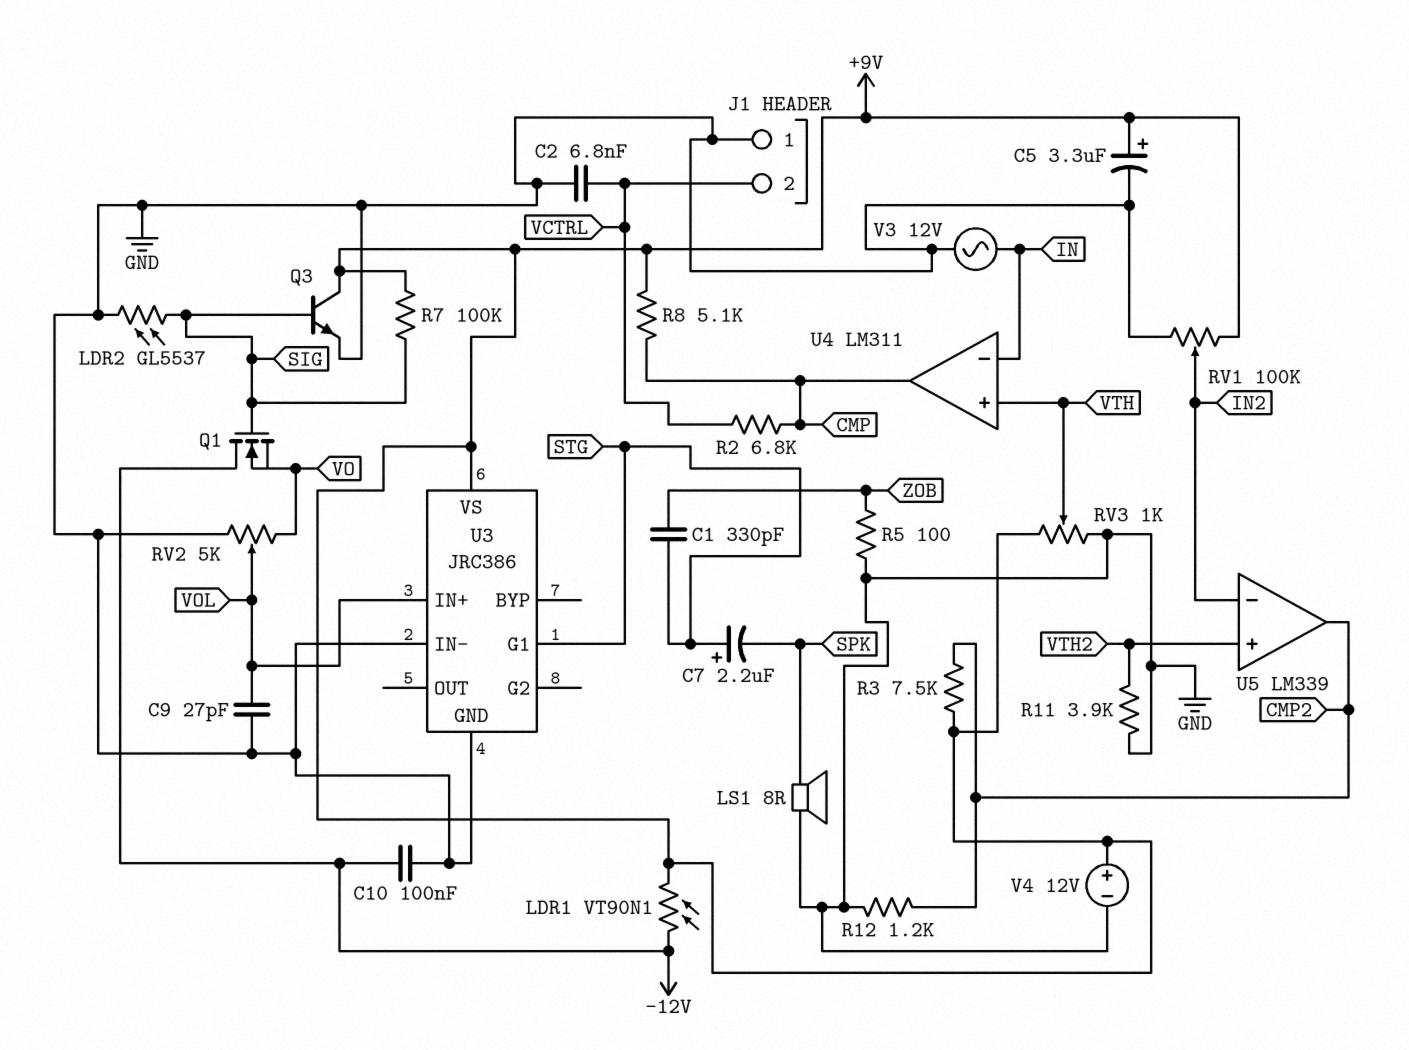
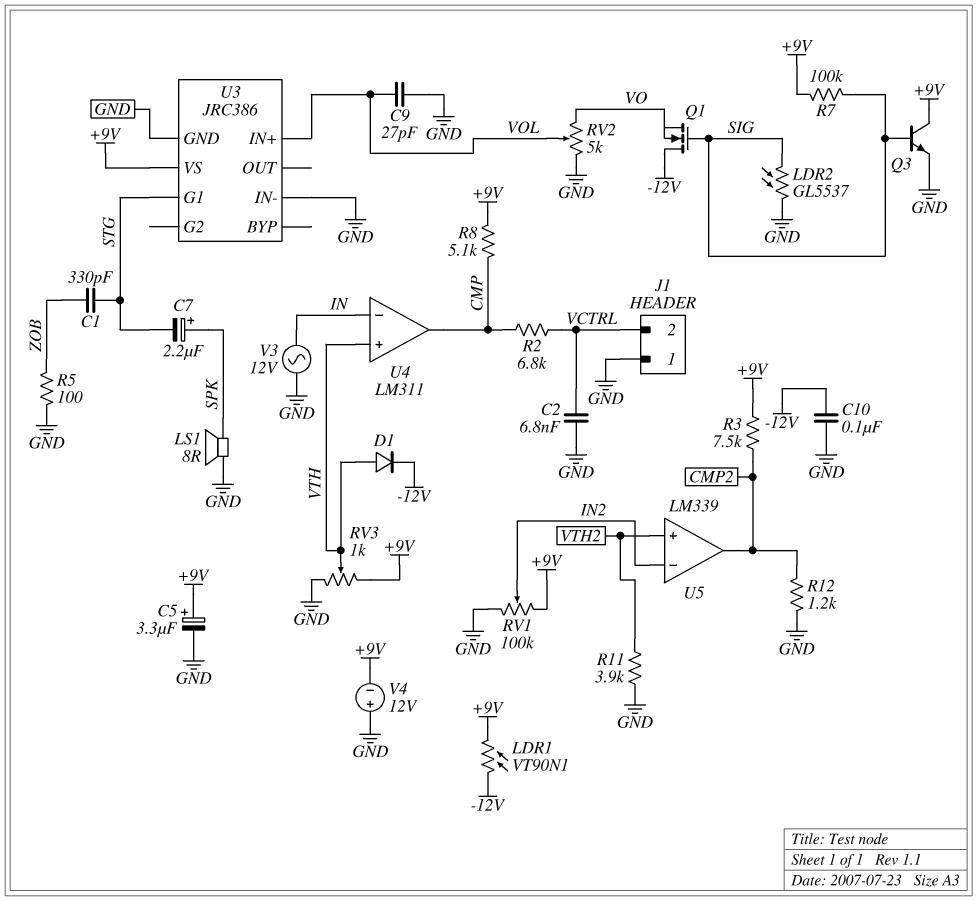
C7: 2.2uF (plus STG, minus SPK) -> 2.2uF (plus SPK, minus STG)
D1: none -> diode (A VTH, K -12V)
V4: 12V (plus +9V, minus GND) -> 12V (plus GND, minus +9V)

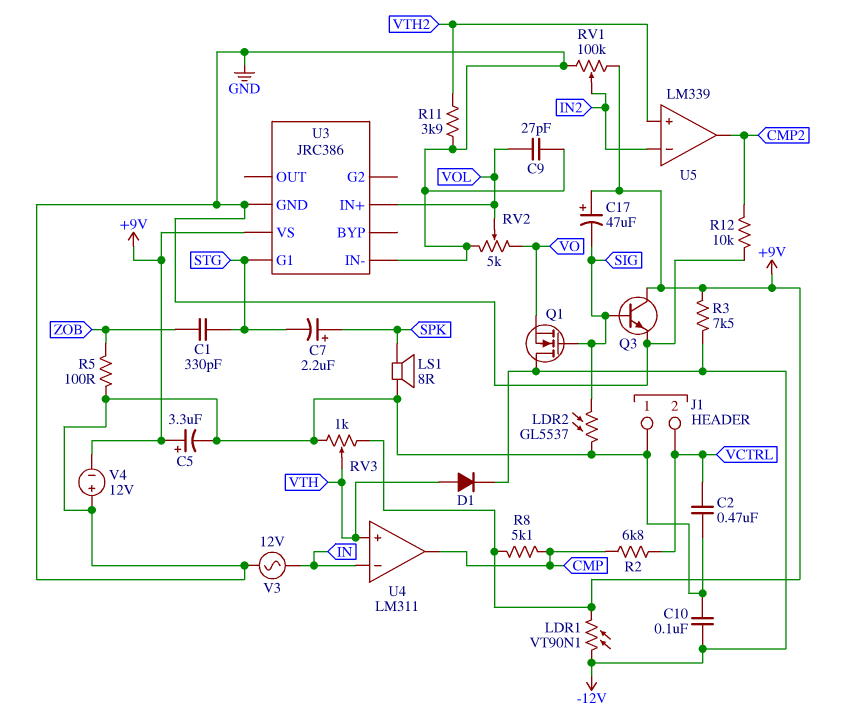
C2: 6.8nF (GND, VCTRL) -> 470nF (GND, VCTRL)
C17: none -> 47uF (plus +9V, minus SIG)
R3: 7.5k (+9V, CMP2) -> 7.5k (+9V, -12V)
R7: 100k (+9V, SIG) -> none
R12: 1.2k (CMP2, GND) -> 10k (CMP2, GND)

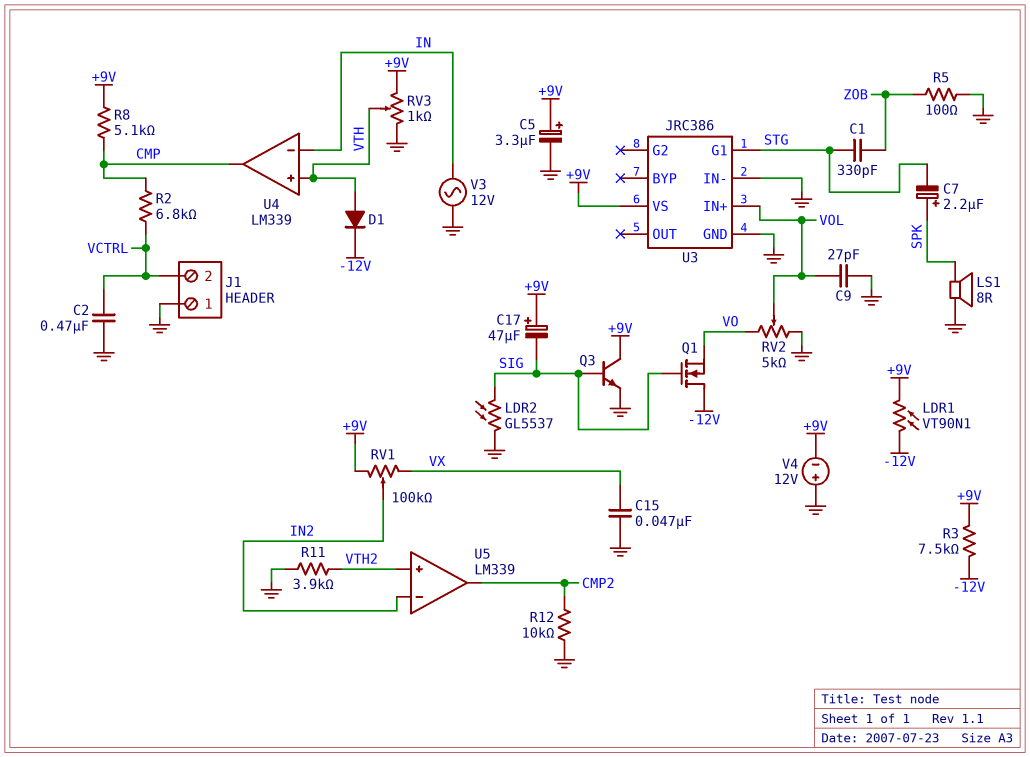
C10: 100nF (-12V, GND) -> none
C15: none -> 47nF (GND, VX)
RV1: 100k (+9V, GND, wiper IN2) -> 100k (+9V, VX, wiper IN2)
U4: LM311 -> LM339

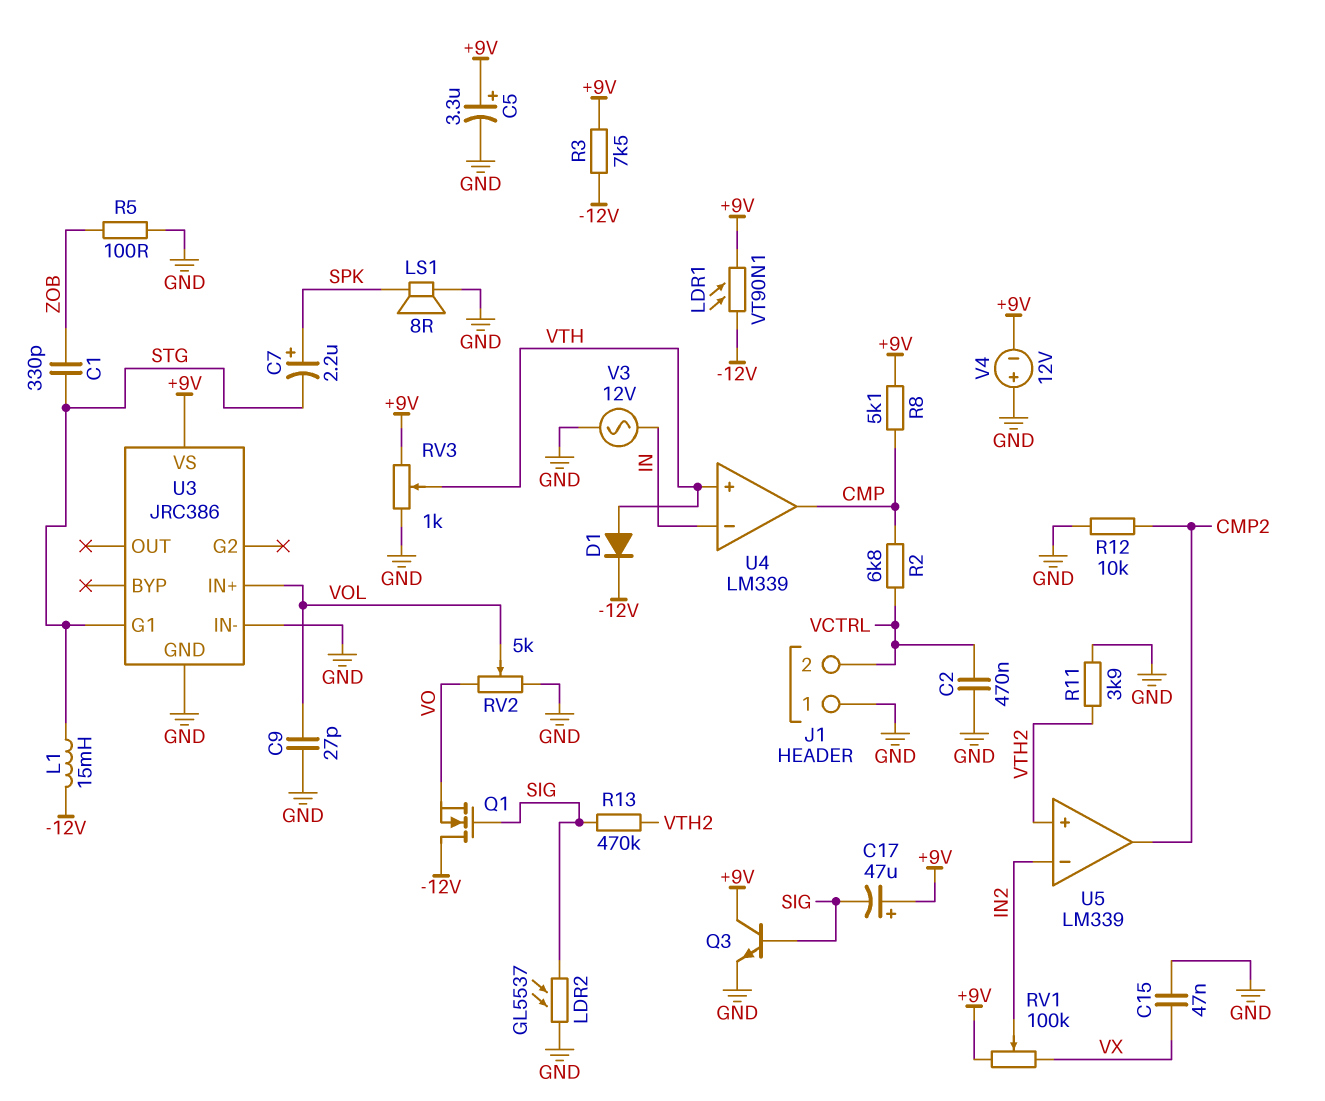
L1: none -> 15mH (-12V, STG)
R13: none -> 470k (SIG, VTH2)

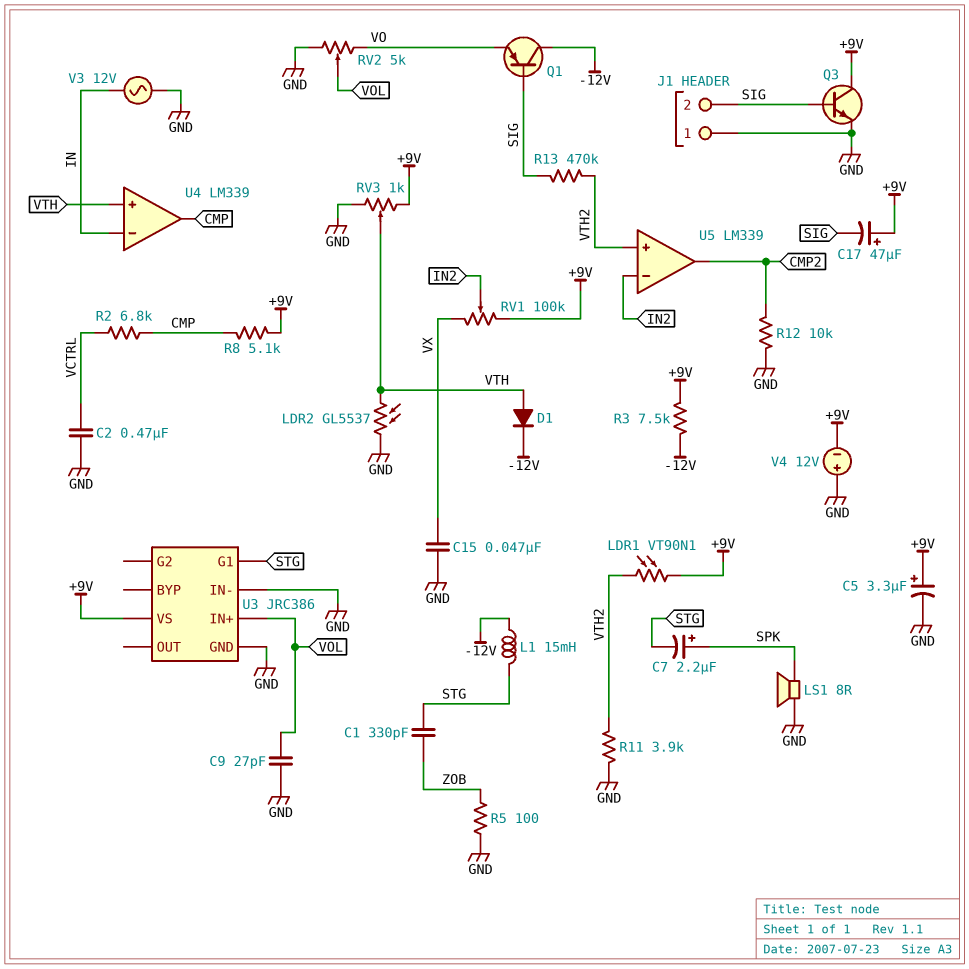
J1 pin 2: VCTRL -> SIG
LDR1: VT90N1 (+9V, -12V) -> VT90N1 (+9V, VTH2)
LDR2: GL5537 (GND, SIG) -> GL5537 (GND, VTH)
Q1: NMOS (G SIG, D -12V, S VO) -> PNP (B SIG, C -12V, E VO)

